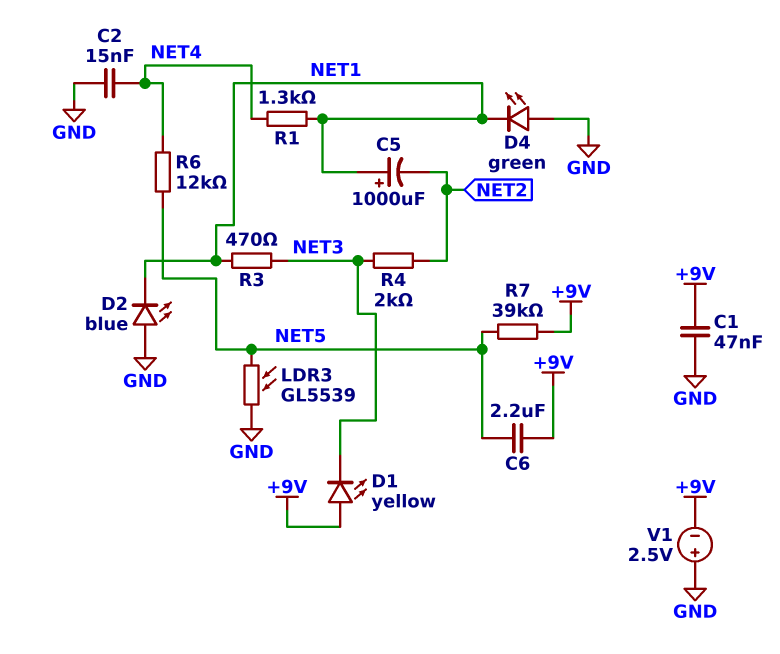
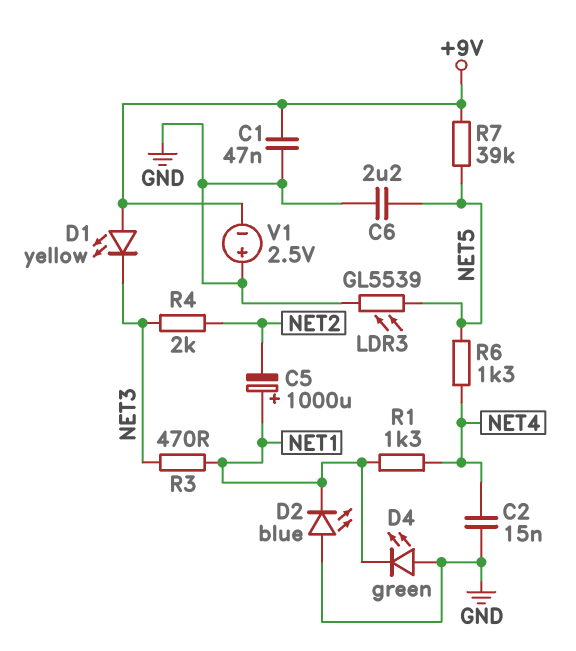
C6: 2.2uF (+9V, NET5) -> 2.2uF (GND, NET5)
R6: 12k (NET4, NET5) -> 1.3k (NET4, NET5)

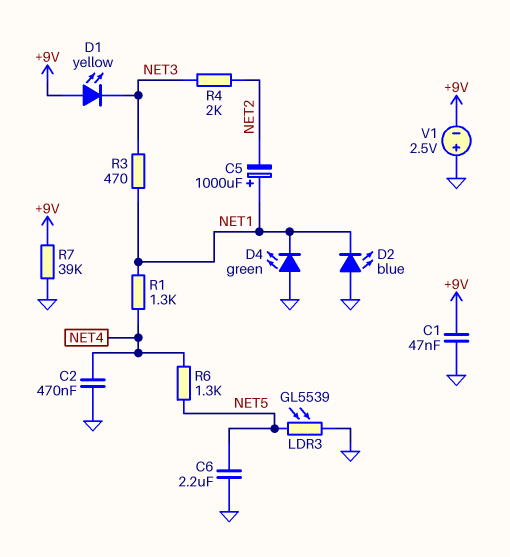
C2: 15nF (GND, NET4) -> 470nF (GND, NET4)
R7: 39k (+9V, NET5) -> 39k (+9V, GND)

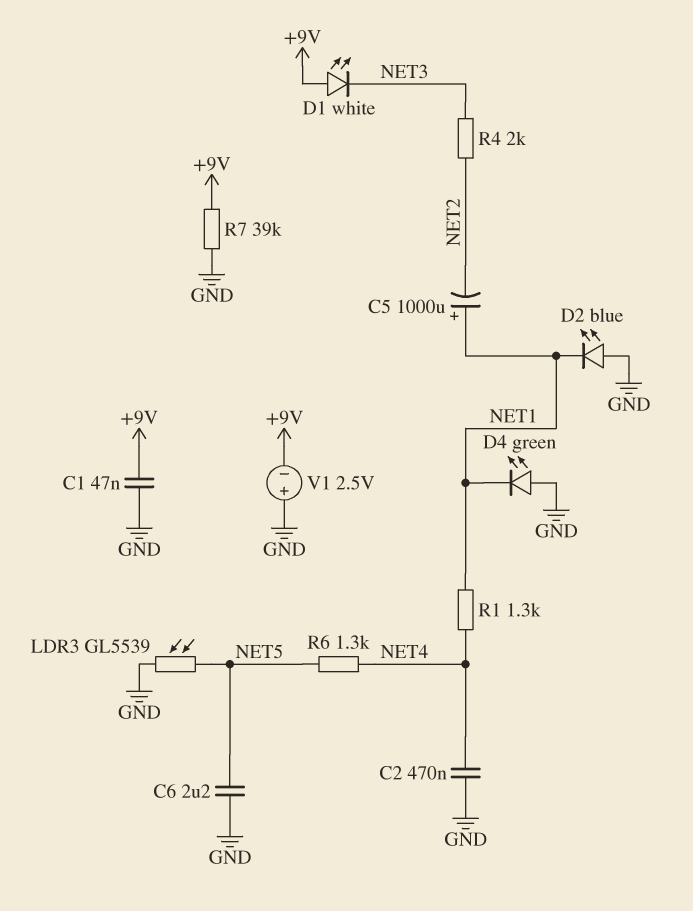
D1: LED yellow (A +9V, K NET3) -> LED white (A +9V, K NET3)
R3: 470 (NET1, NET3) -> none

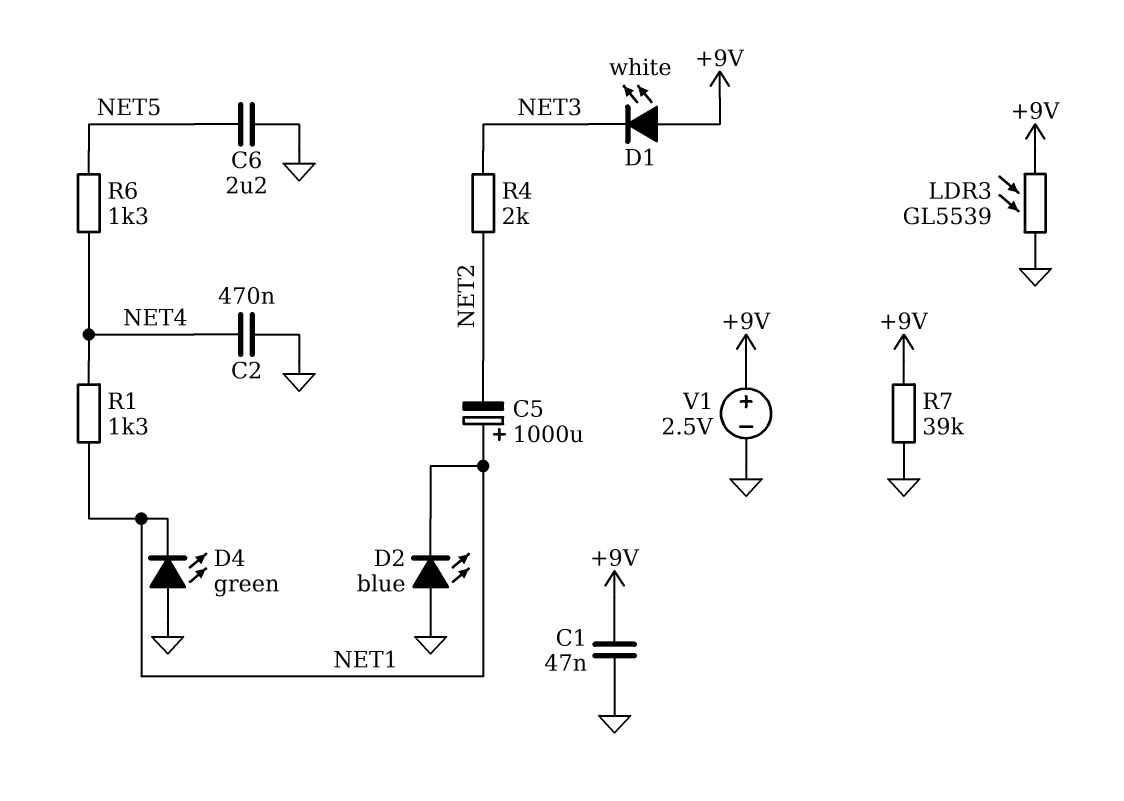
LDR3: GL5539 (GND, NET5) -> GL5539 (+9V, GND)
V1: 2.5V (plus GND, minus +9V) -> 2.5V (plus +9V, minus GND)

